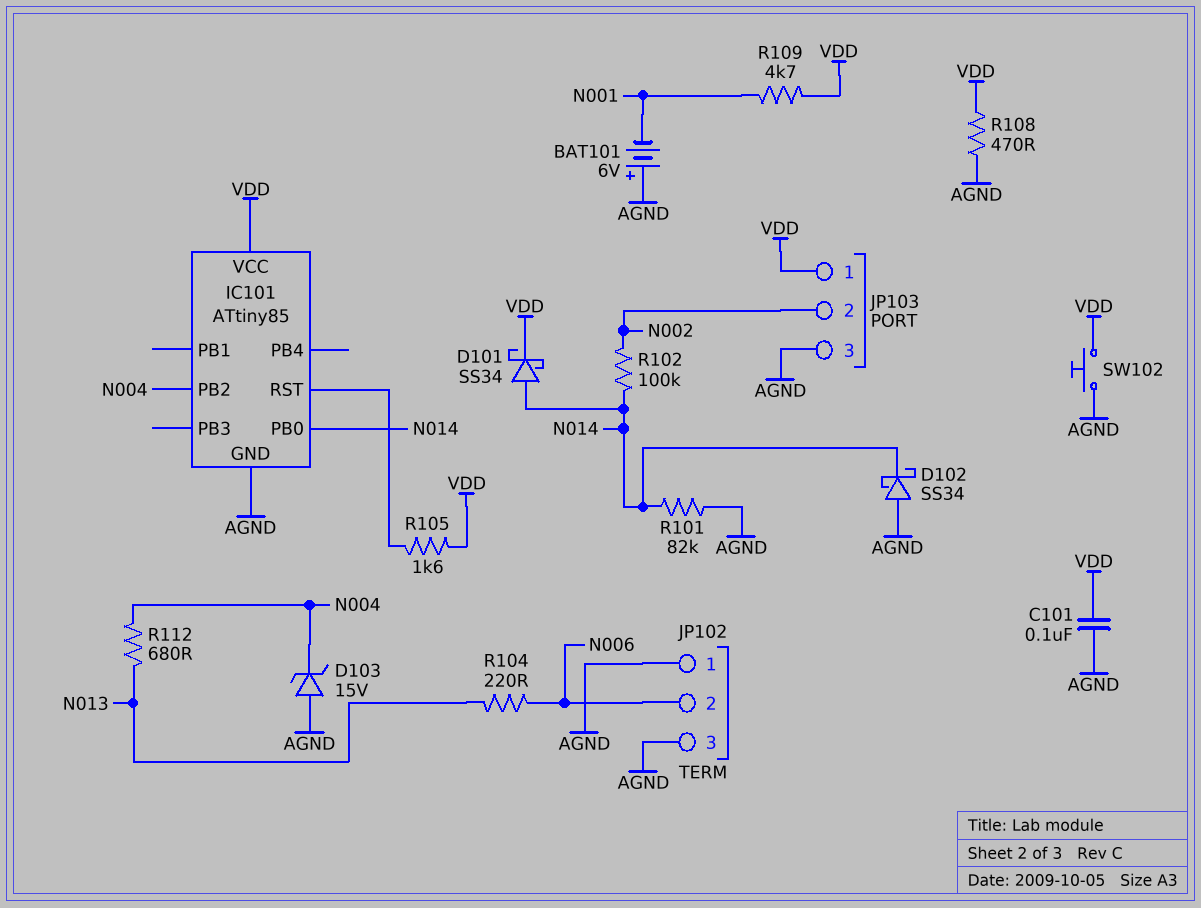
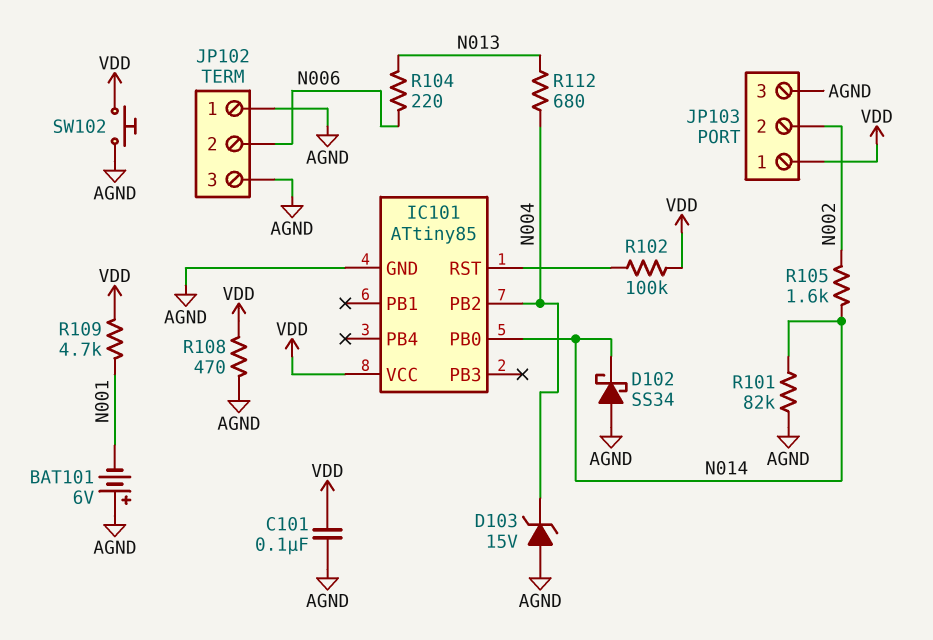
D101: schottky SS34 (A N014, K VDD) -> none
R102: 100k (N002, N014) -> 100k (IC101/RST, VDD)
R105: 1.6k (IC101/RST, VDD) -> 1.6k (N002, N014)

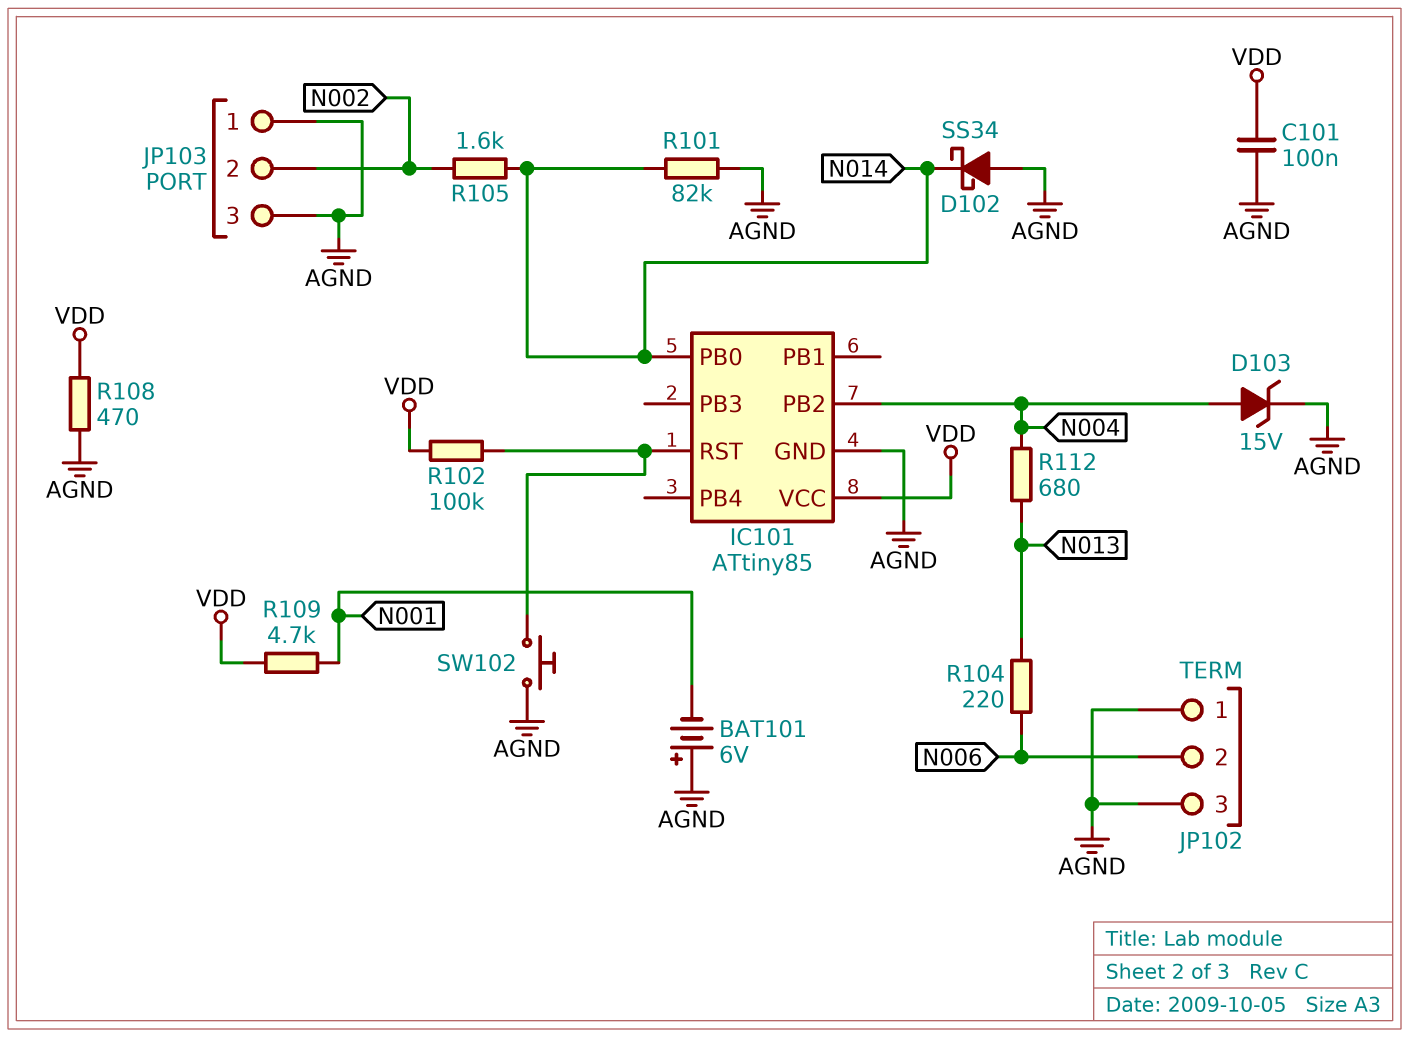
D103: zener 15V (A AGND, K N004) -> zener 15V (A N004, K AGND)
JP103 pin 1: VDD -> AGND
SW102: button (AGND, VDD) -> button (AGND, IC101/RST)

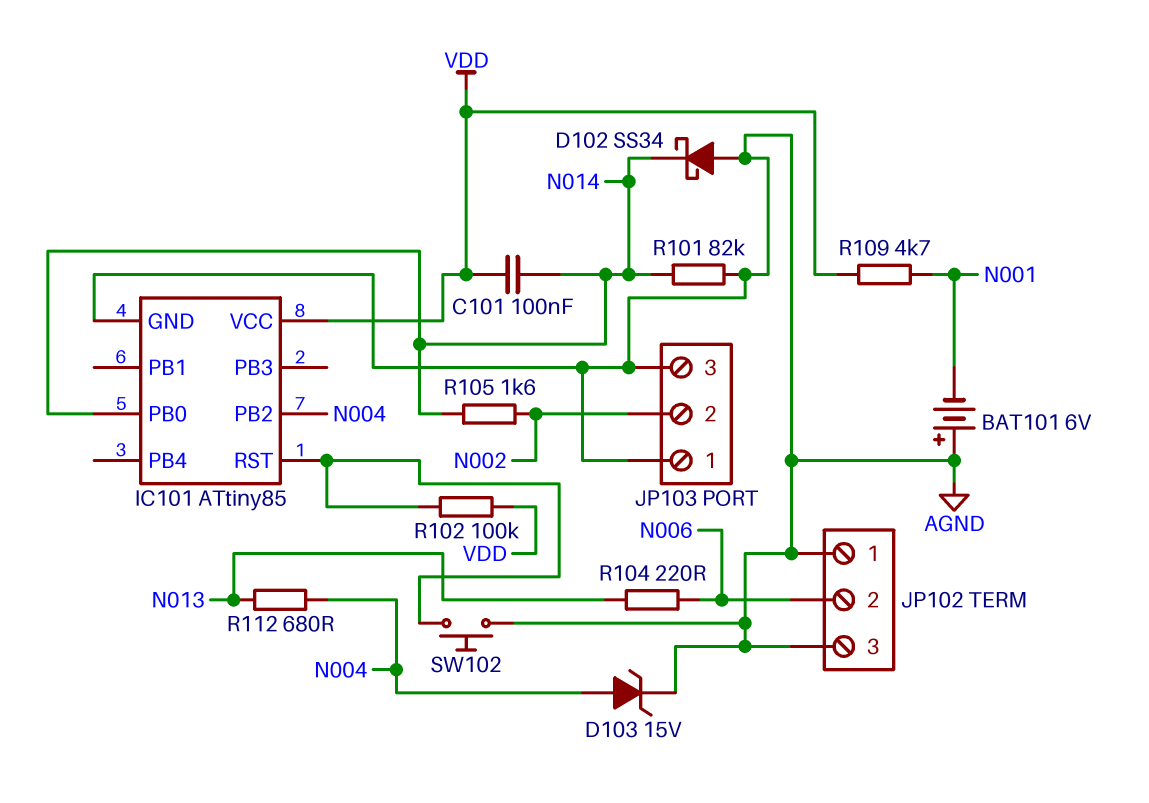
C101: 100nF (AGND, VDD) -> 100nF (N014, VDD)
R108: 470 (AGND, VDD) -> none

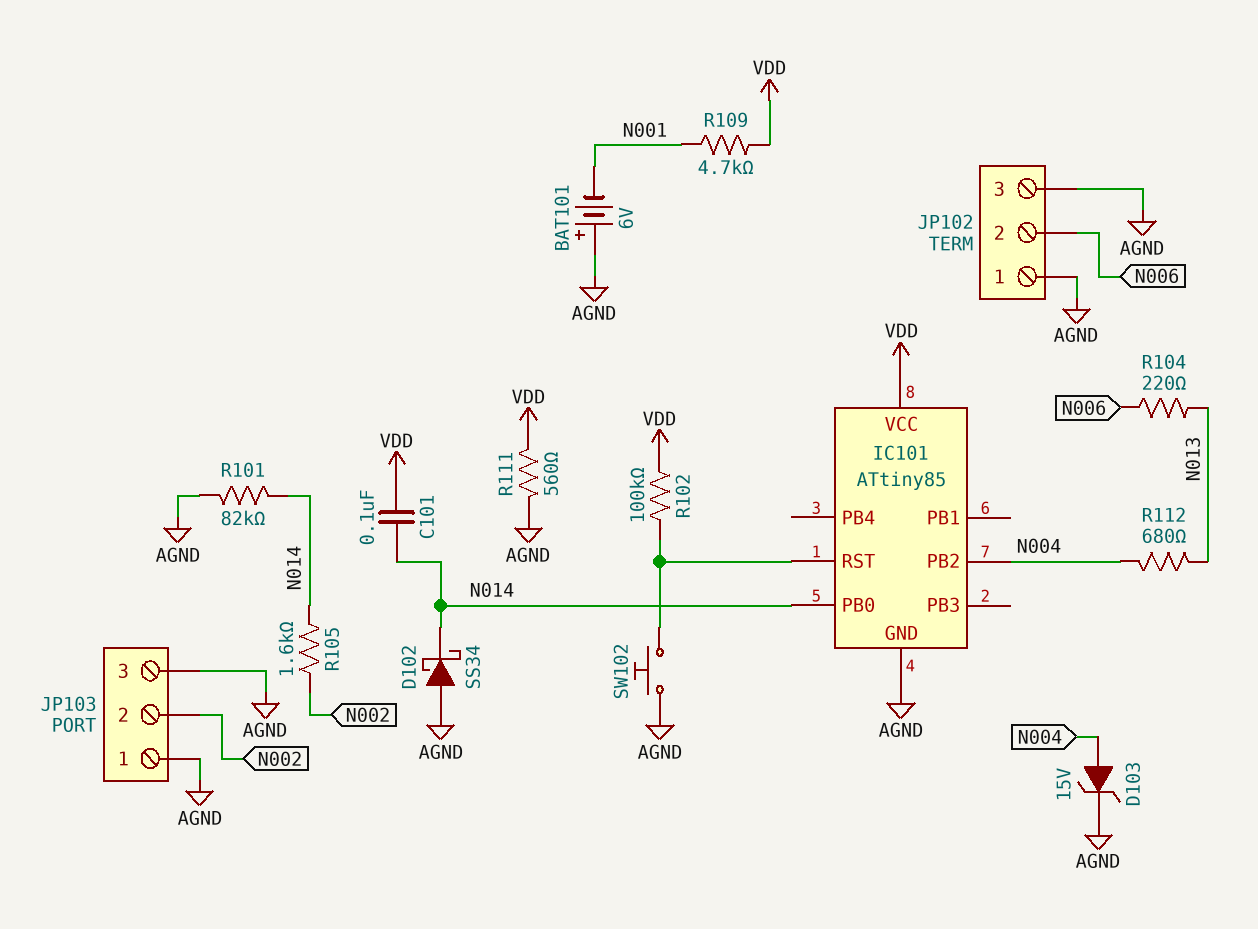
R111: none -> 560 (AGND, VDD)

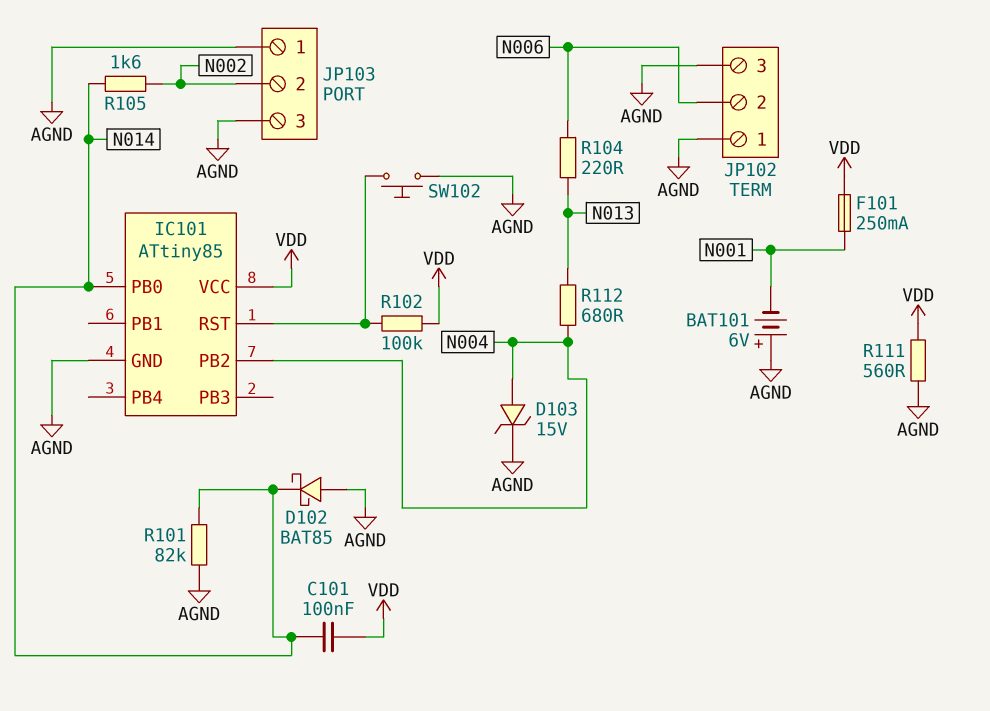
D102: schottky SS34 (A AGND, K N014) -> schottky BAT85 (A AGND, K N014)
F101: none -> 250mA (N001, VDD)
R109: 4.7k (N001, VDD) -> none

